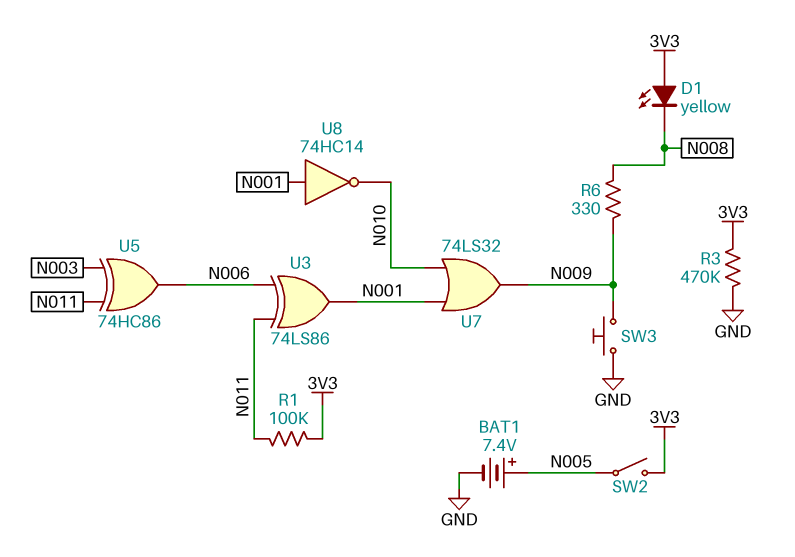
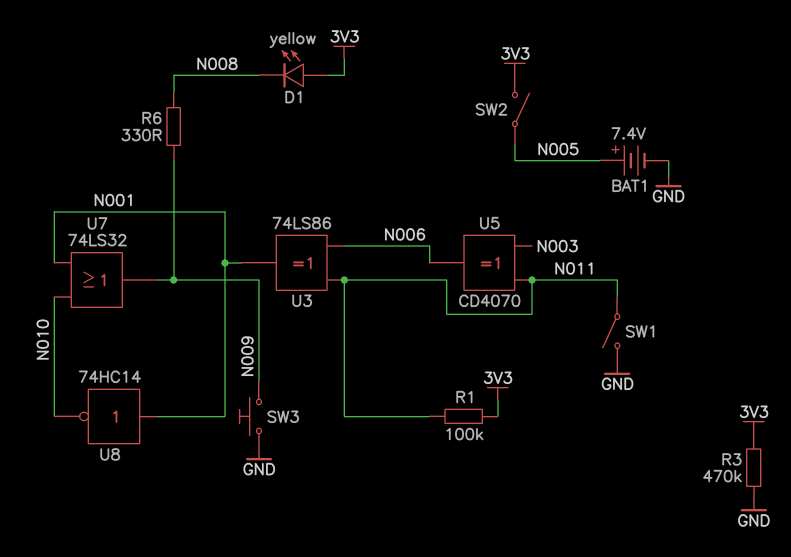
SW1: none -> switch (GND, N011)
U5: XOR 74HC86 (in N003, in N011, out N006) -> XOR CD4070 (in N003, in N011, out N006)

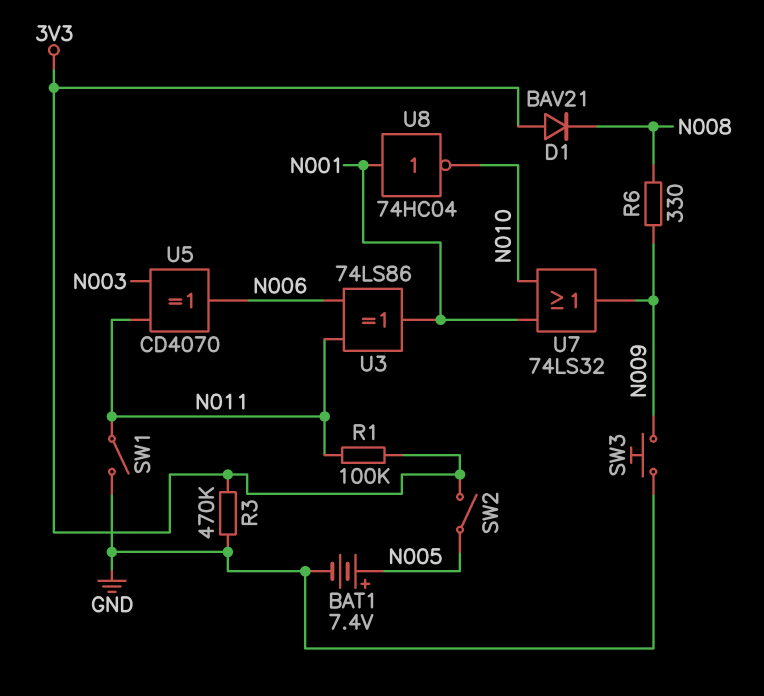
D1: LED yellow (A 3V3, K N008) -> diode BAV21 (A 3V3, K N008)
U8: NOT 74HC14 (in N001, out N010) -> NOT 74HC04 (in N001, out N010)

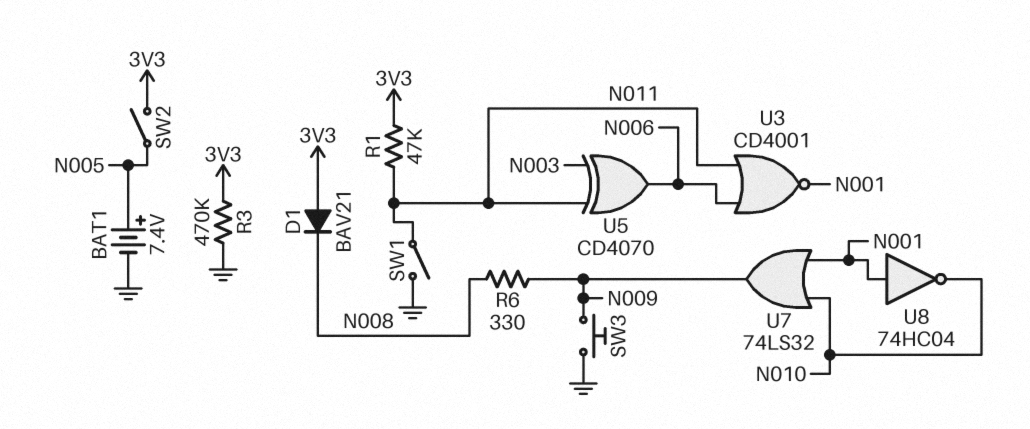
R1: 100k (3V3, N011) -> 47k (3V3, N011)
U3: XOR 74LS86 (in N006, in N011, out N001) -> NOR CD4001 (in N006, in N011, out N001)

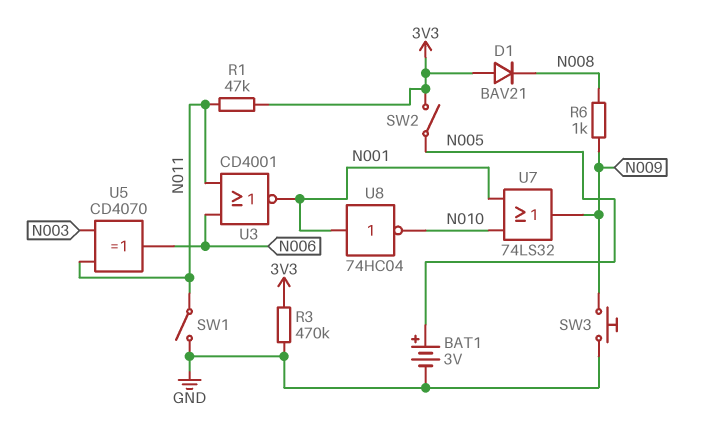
BAT1: 7.4V (plus N005, minus GND) -> 3V (plus N005, minus GND)
R6: 330 (N008, N009) -> 1k (N008, N009)

